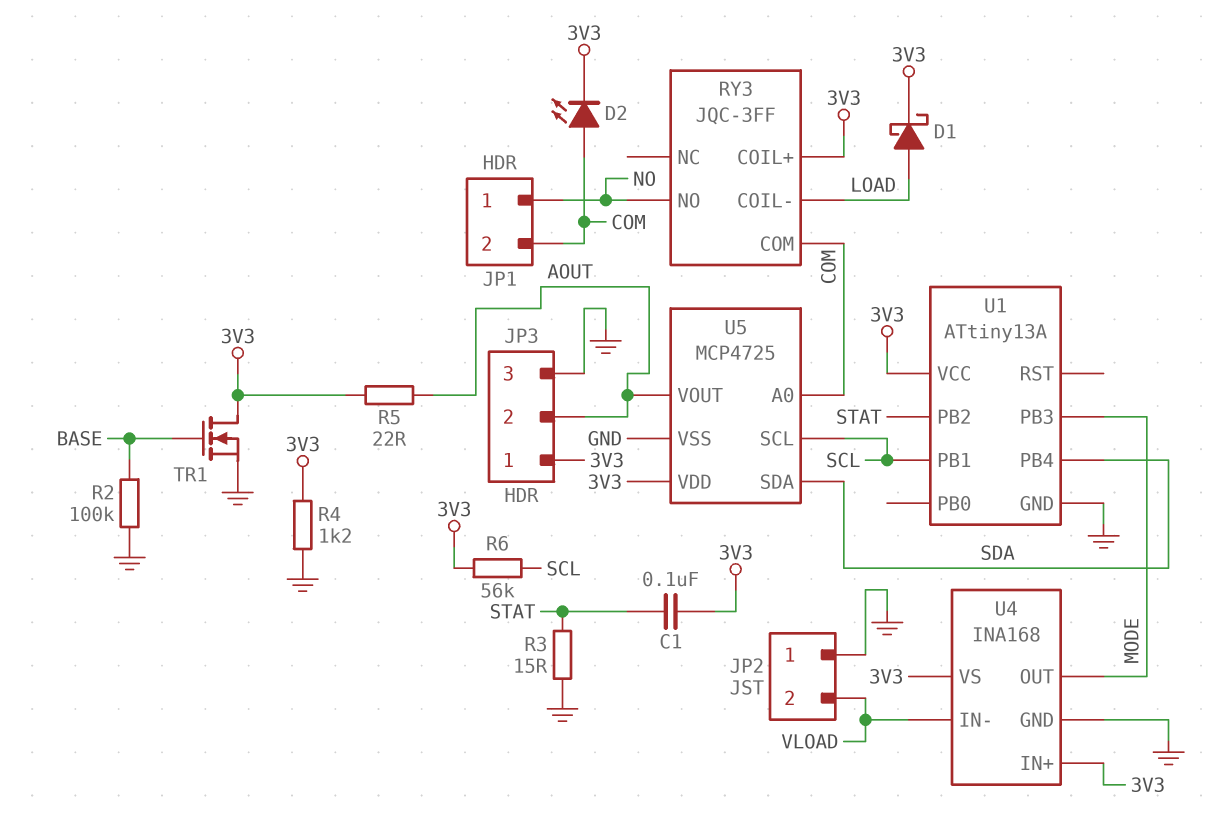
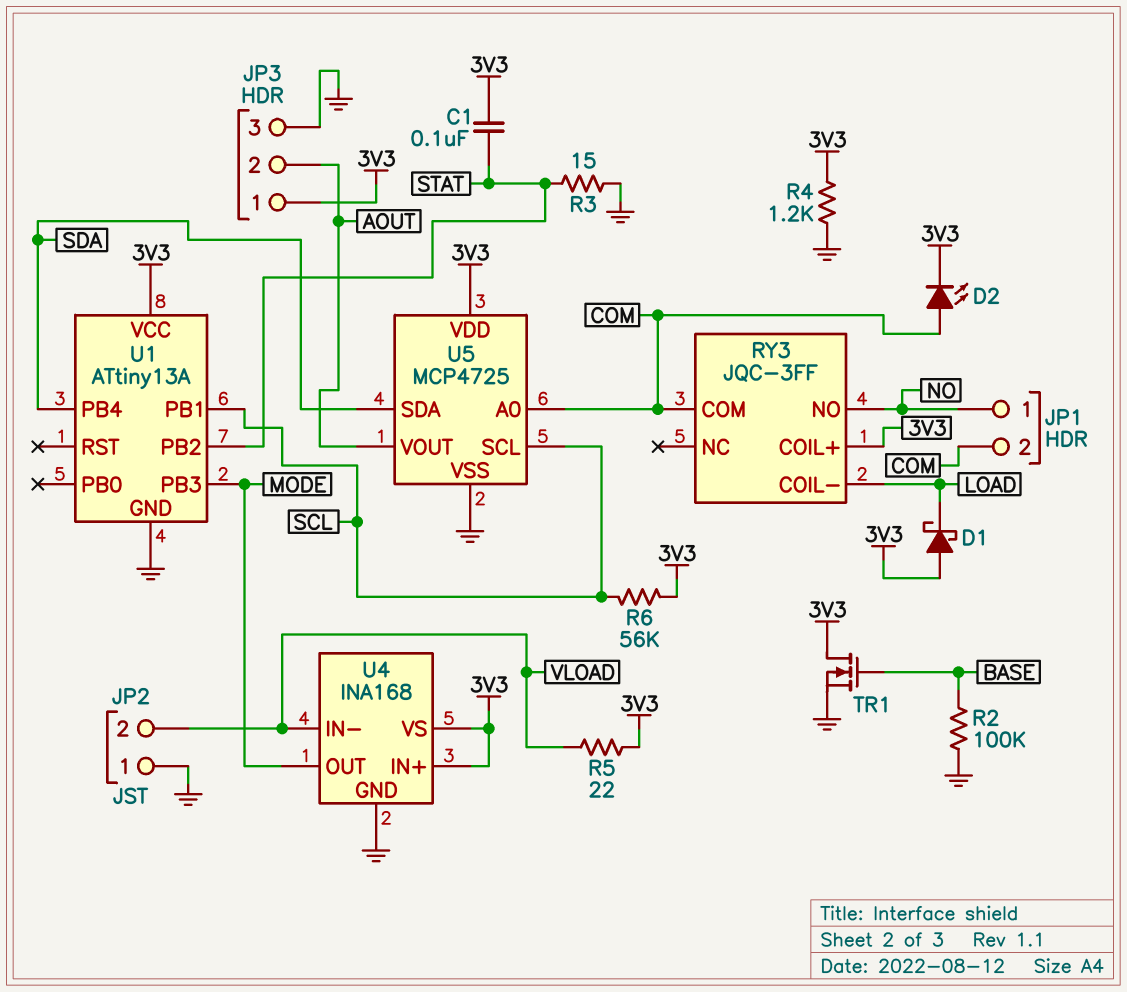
D1: schottky (A LOAD, K 3V3) -> schottky (A 3V3, K LOAD)
R5: 22 (3V3, AOUT) -> 22 (3V3, VLOAD)

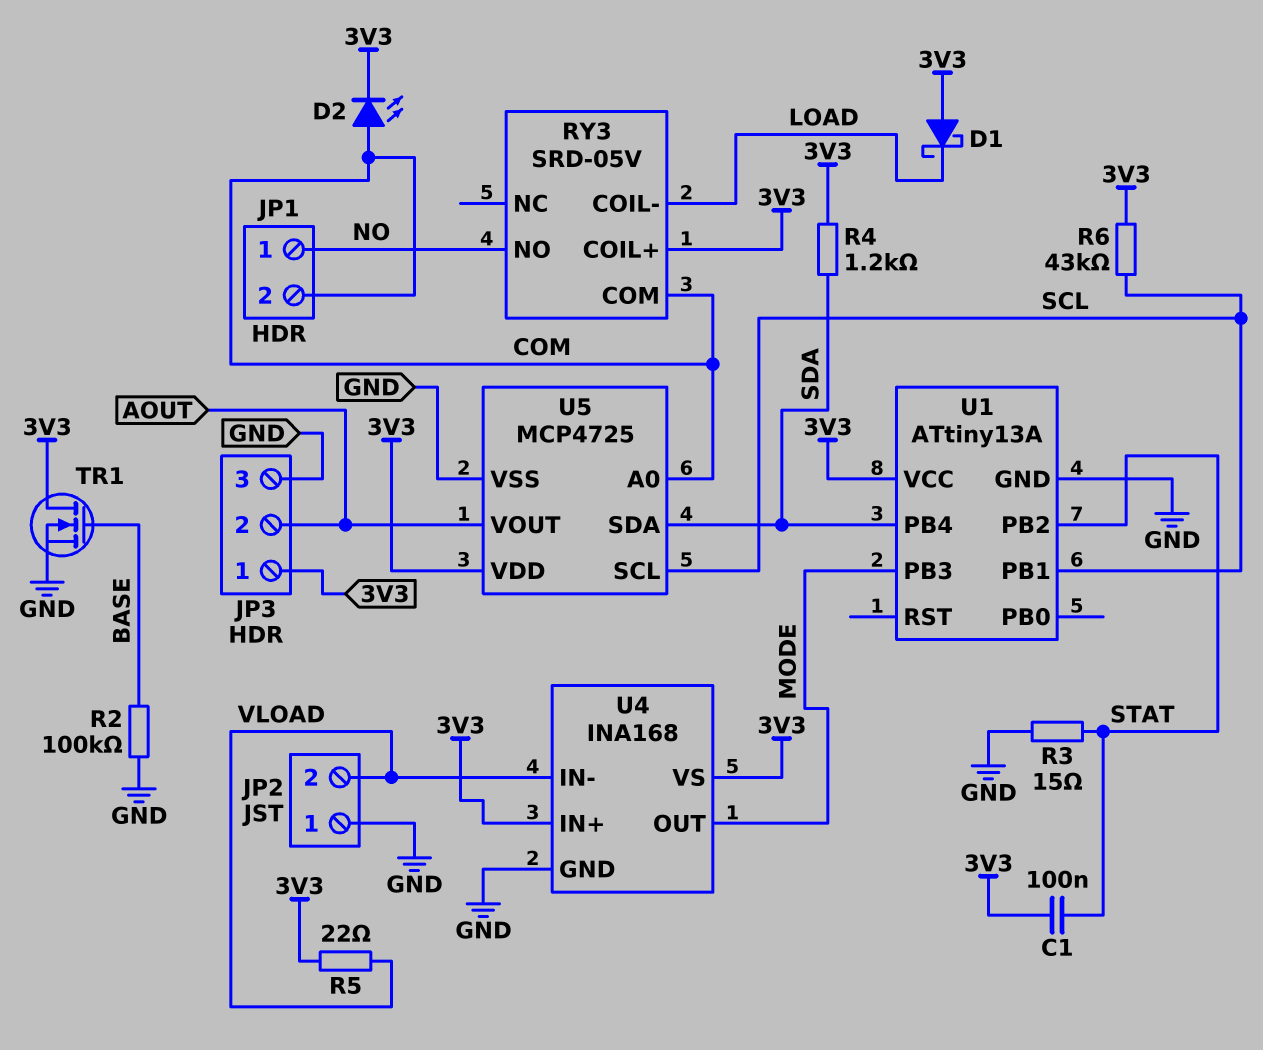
R4: 1.2k (3V3, GND) -> 1.2k (3V3, SDA)
R6: 56k (3V3, SCL) -> 43k (3V3, SCL)
RY3: JQC-3FF -> SRD-05V

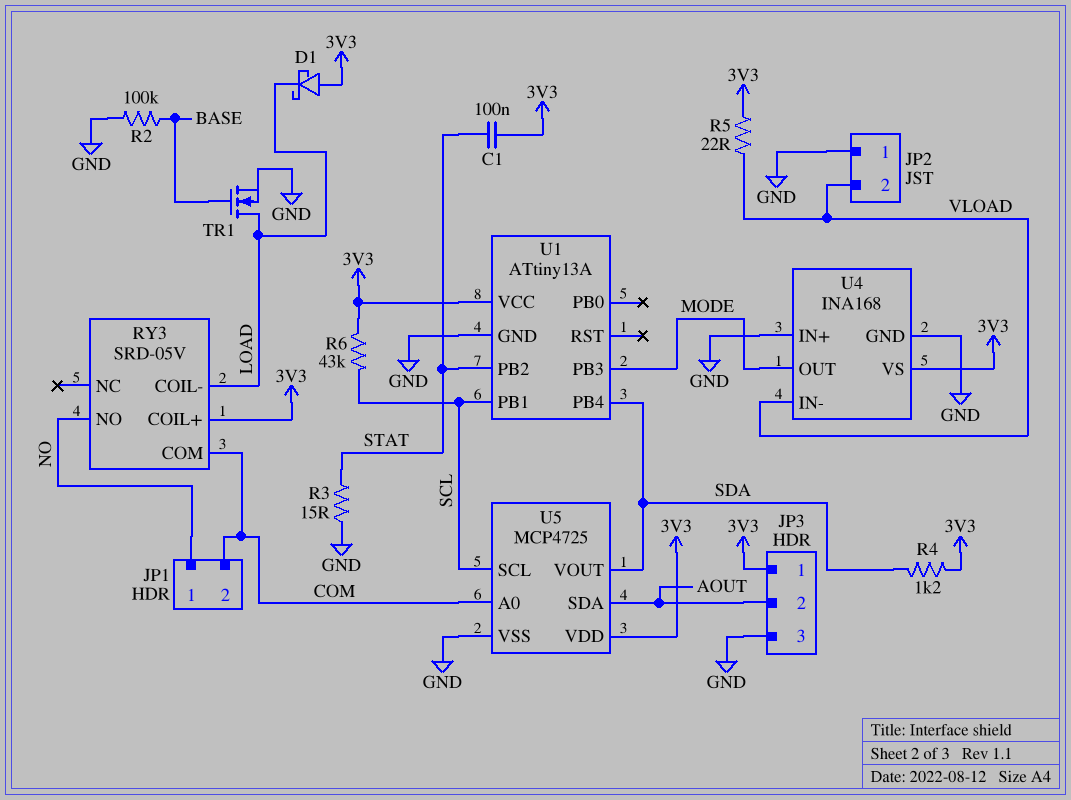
D2: LED (A COM, K 3V3) -> none
TR1: NMOS (G BASE, D 3V3, S GND) -> NMOS (G BASE, D LOAD, S GND)
U4 pin IN+: 3V3 -> GND
U5 pin SDA: SDA -> AOUT
U5 pin VOUT: AOUT -> SDA

